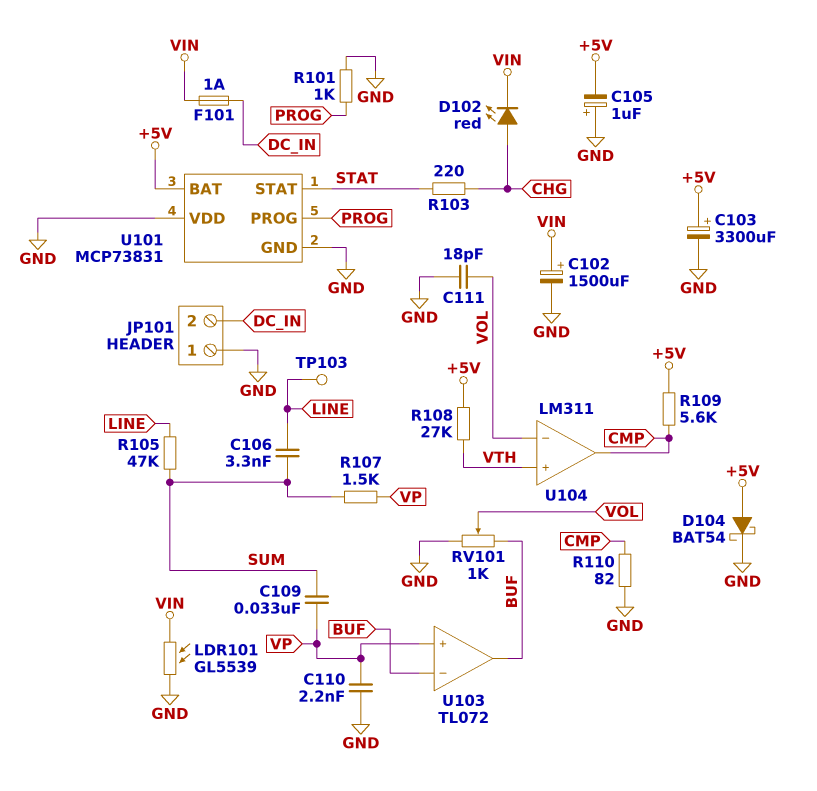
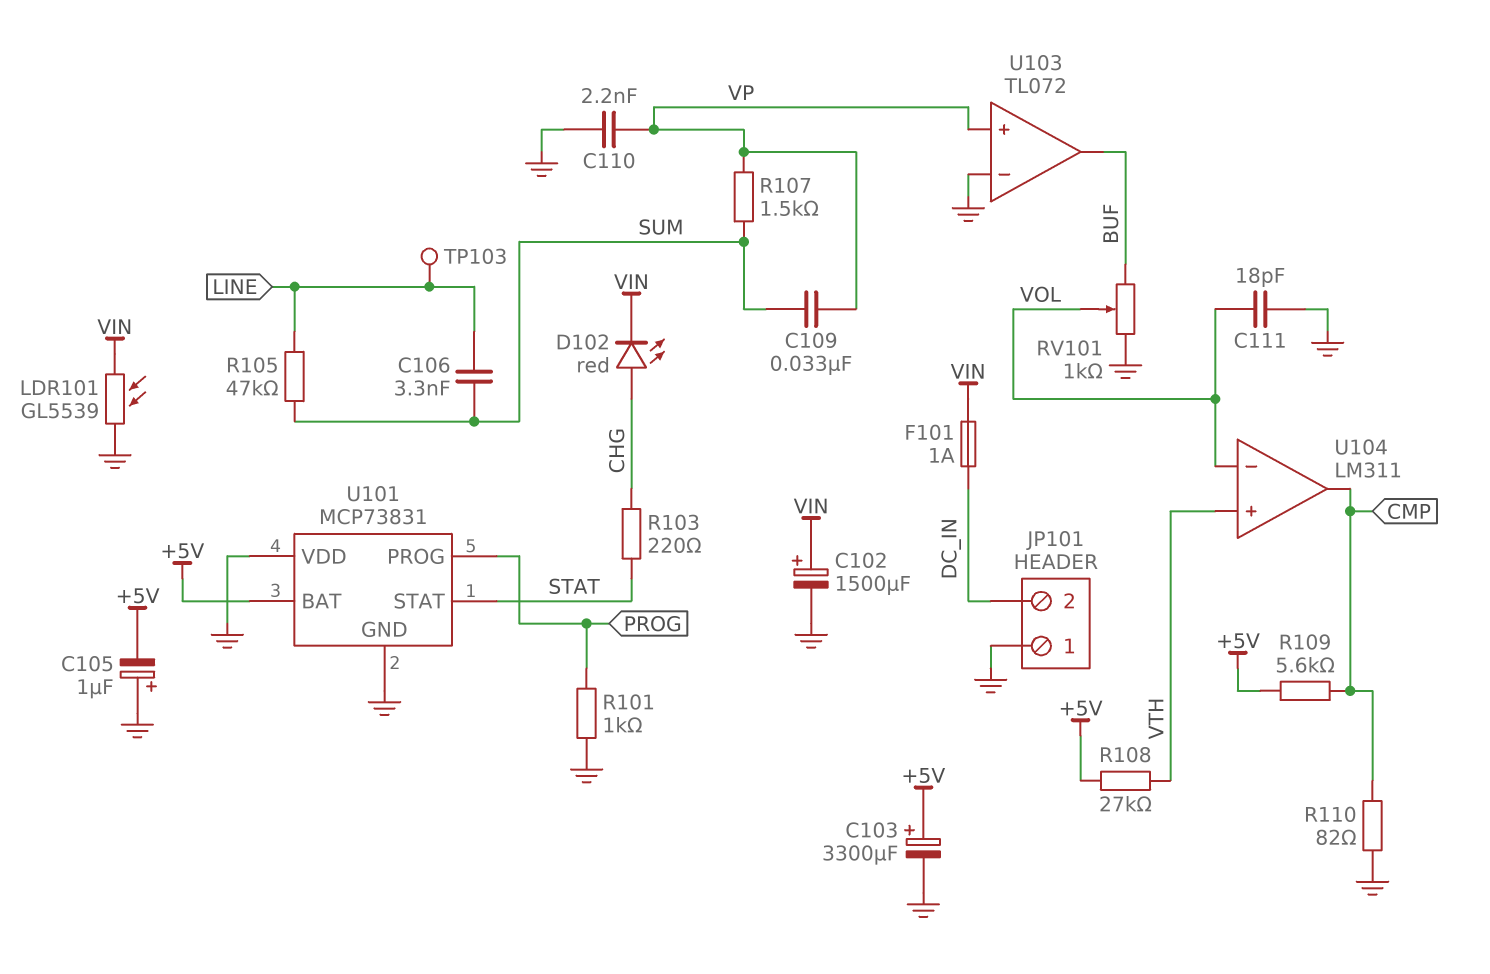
D104: schottky BAT54 (A +5V, K GND) -> none
U103 pin in-: BUF -> GND

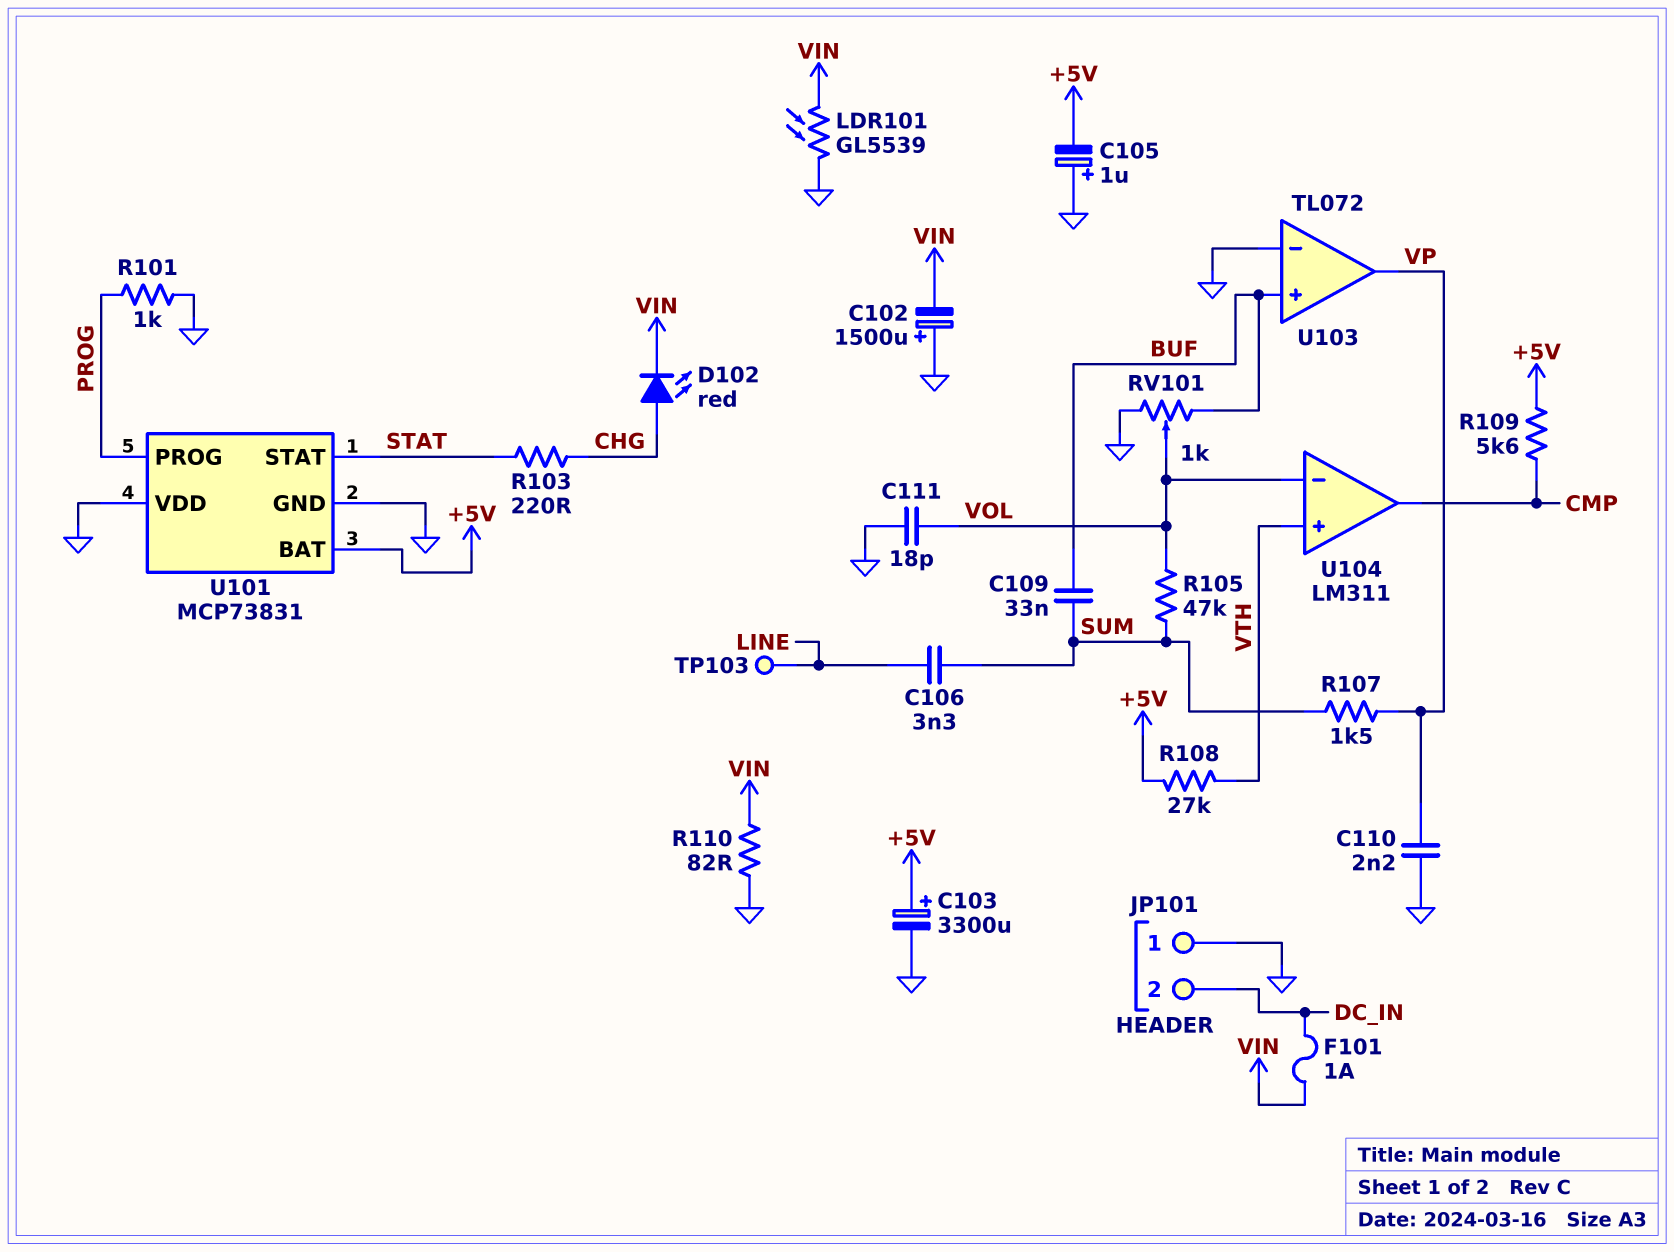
C102: 1500uF (plus VIN, minus GND) -> 1500uF (plus GND, minus VIN)
C109: 33nF (SUM, VP) -> 33nF (BUF, SUM)
R105: 47k (LINE, SUM) -> 47k (SUM, VOL)
R110: 82 (CMP, GND) -> 82 (GND, VIN)
U103 pin in+: VP -> BUF
U103 pin out: BUF -> VP

